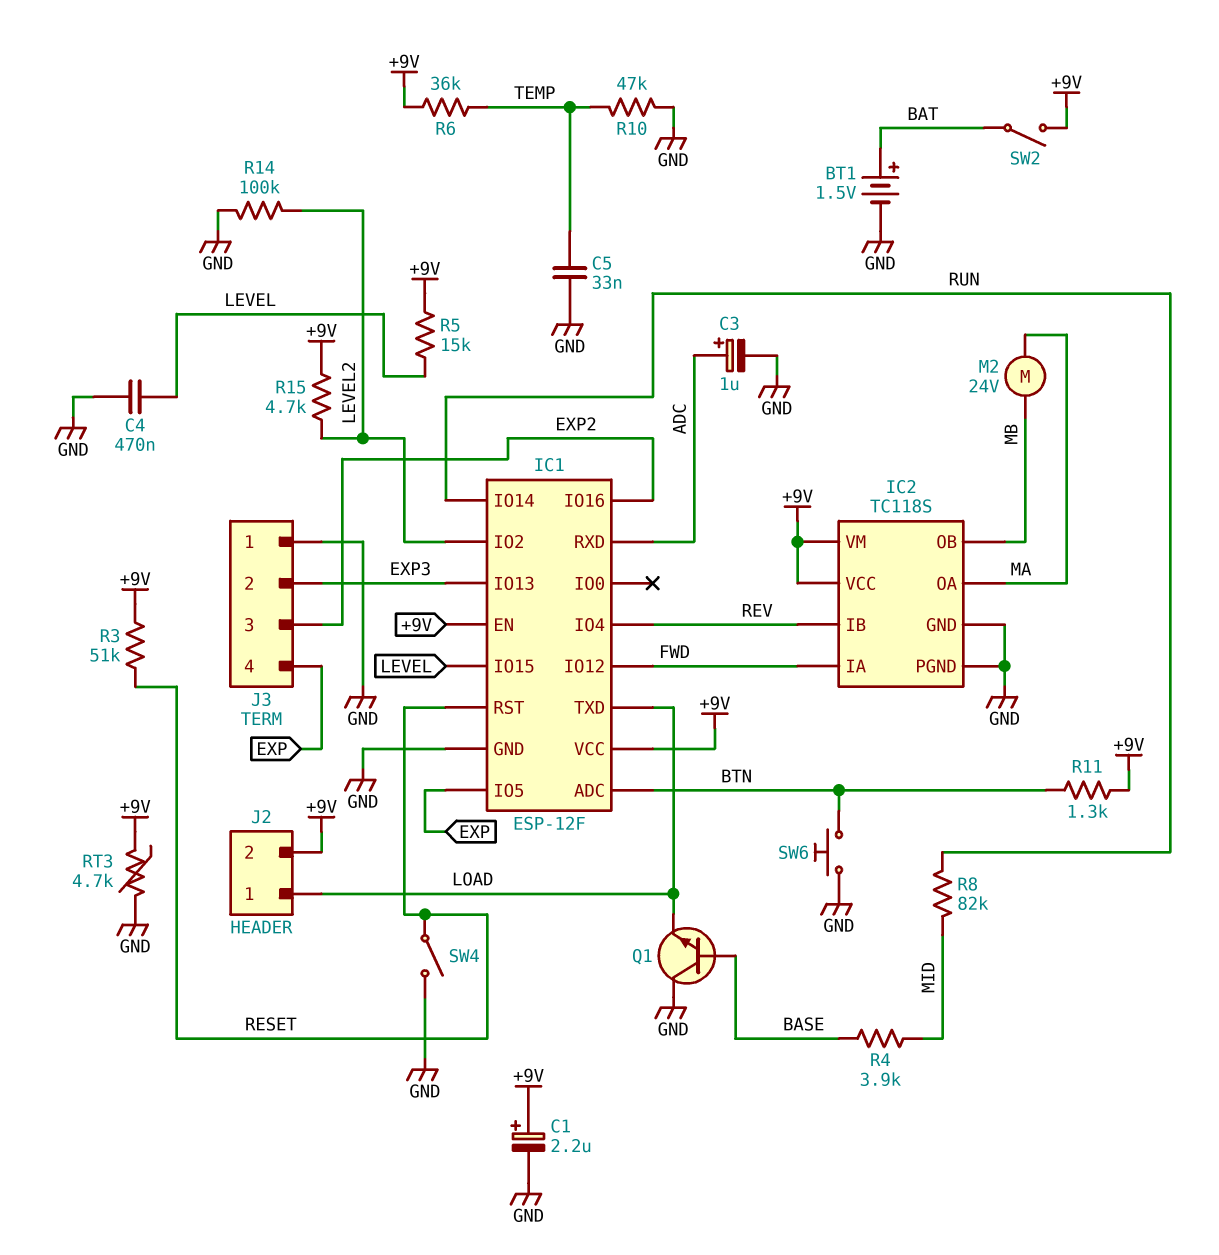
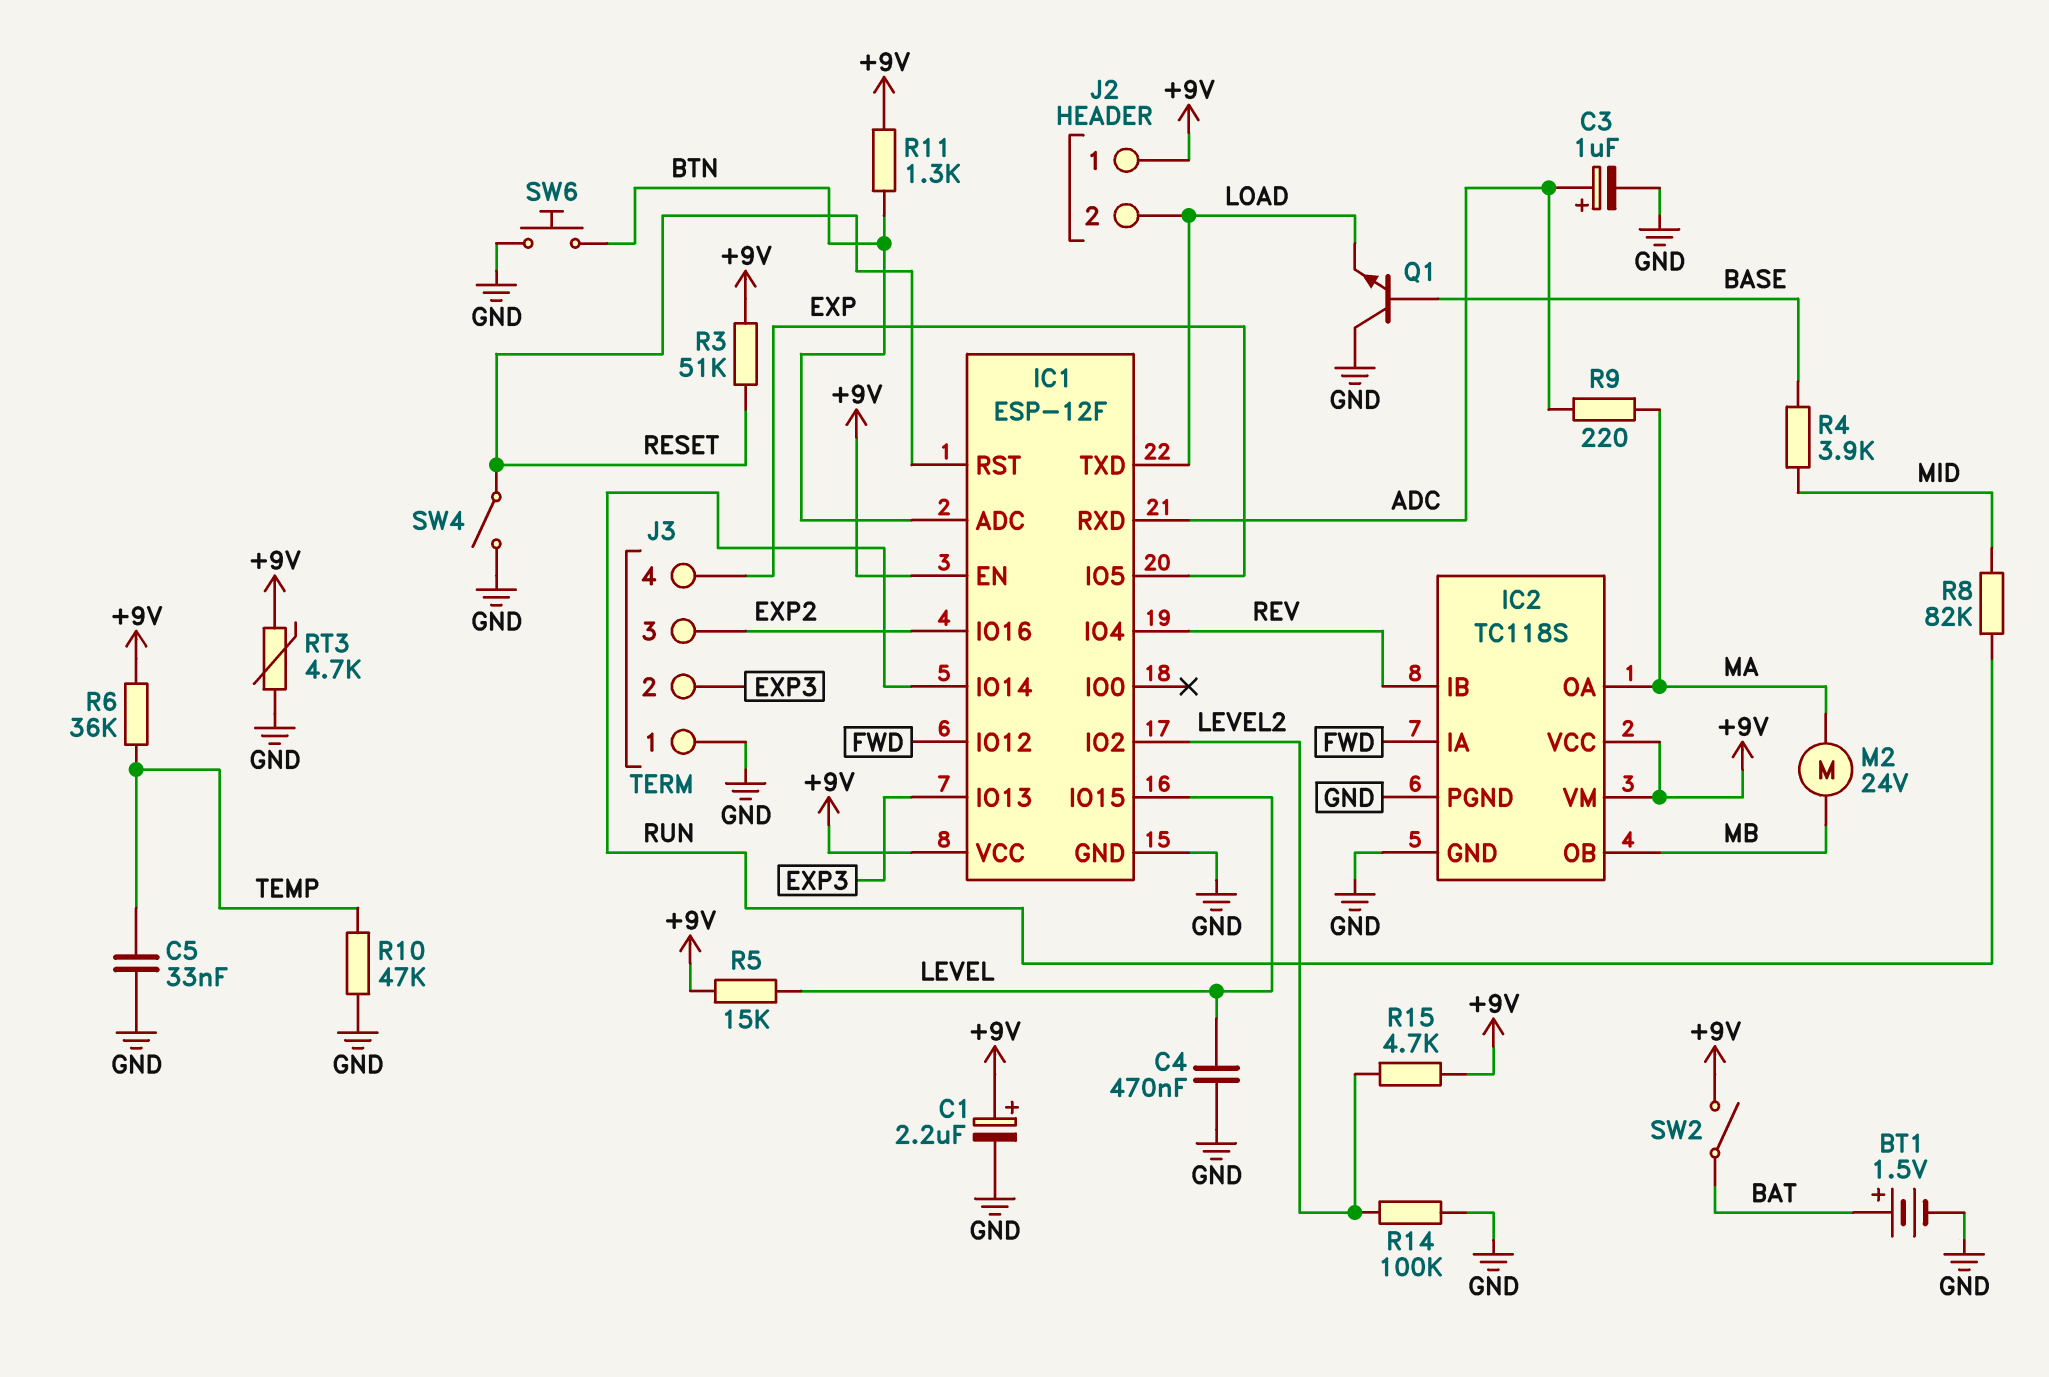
J2 pin 1: LOAD -> +9V
J2 pin 2: +9V -> LOAD
R9: none -> 220 (ADC, MA)

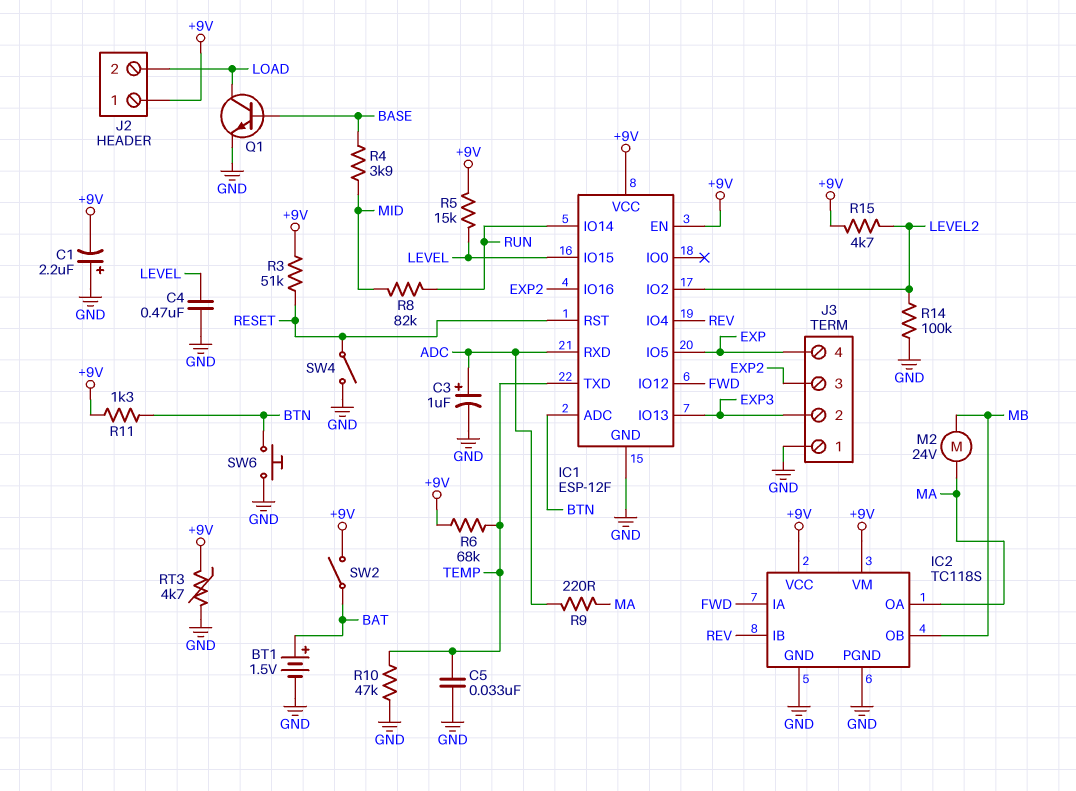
C1: 2.2uF (plus +9V, minus GND) -> 2.2uF (plus GND, minus +9V)
IC1 pin TXD: LOAD -> TEMP
Q1: NPN (B BASE, C GND, E LOAD) -> NPN (B BASE, C LOAD, E GND)
R6: 36k (+9V, TEMP) -> 68k (+9V, TEMP)

